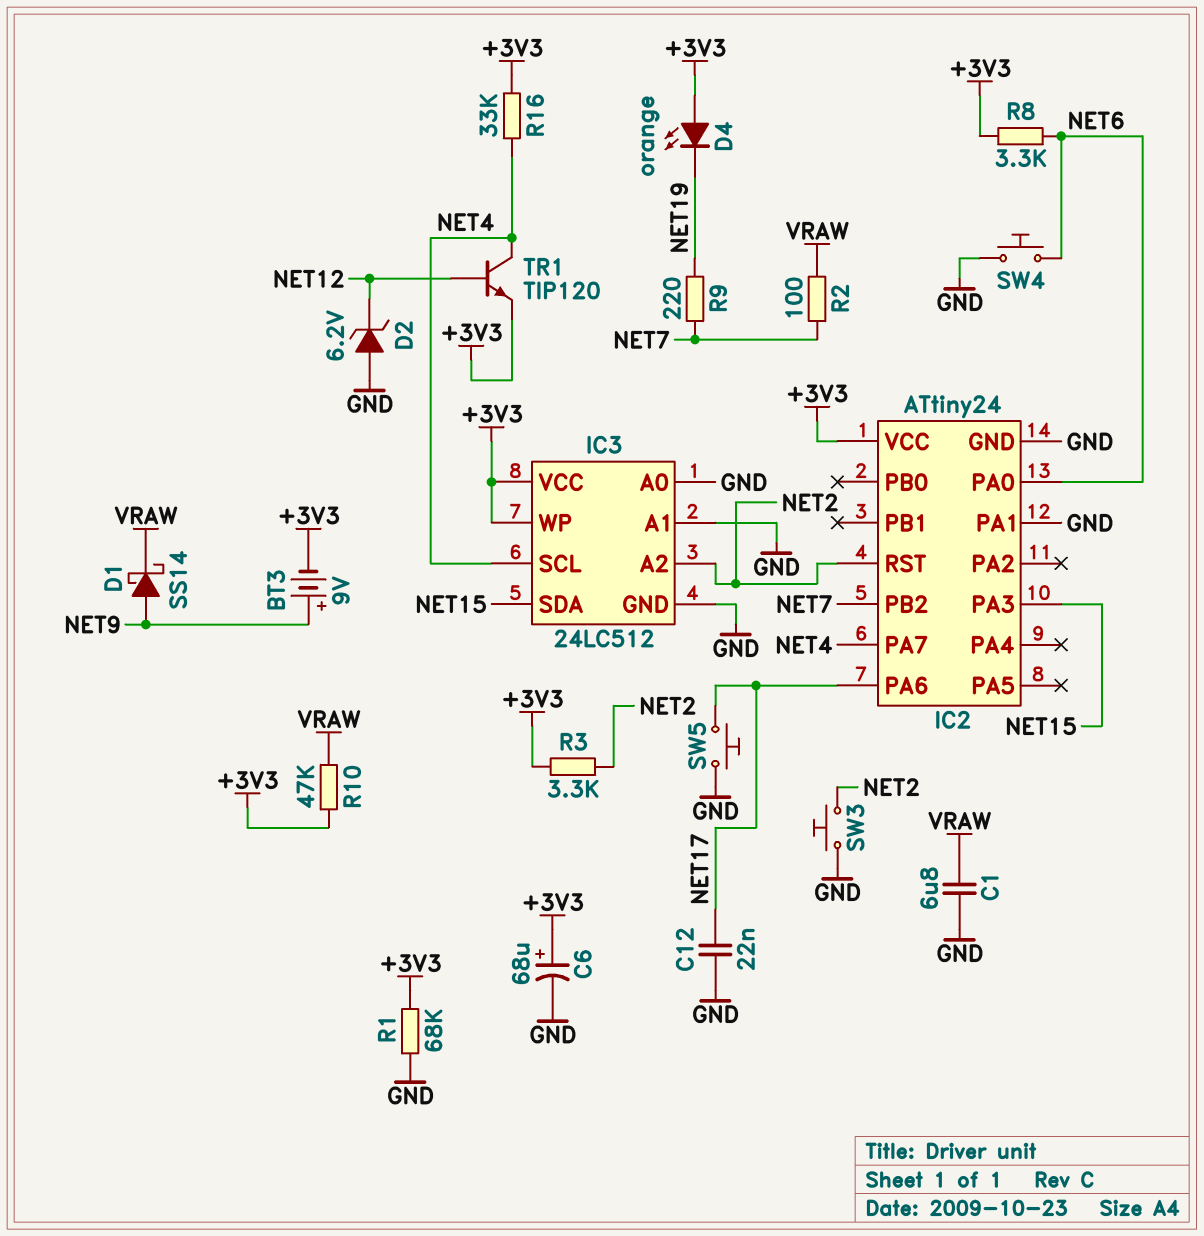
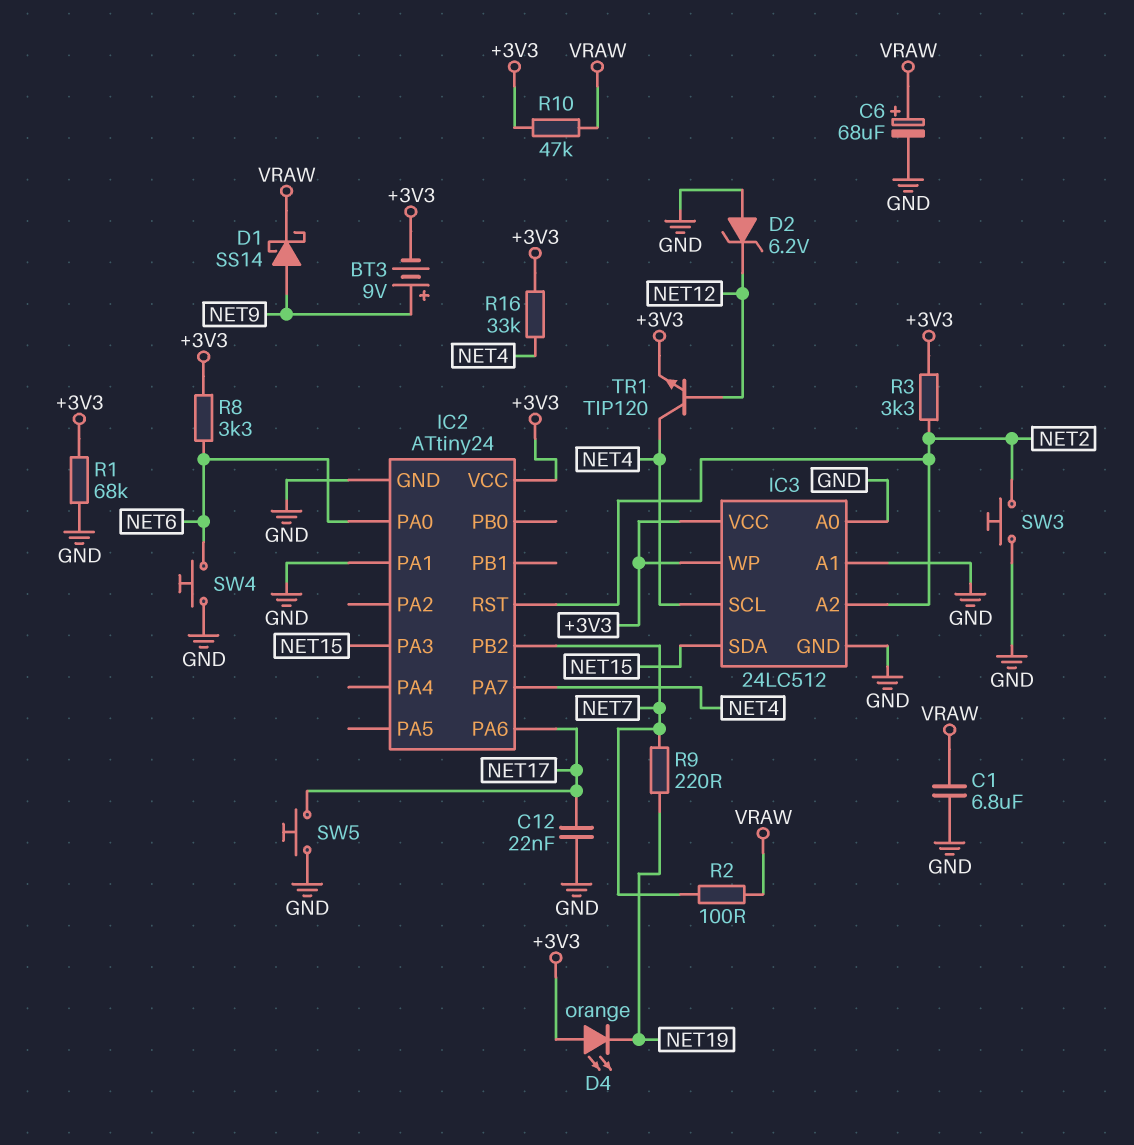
C6: 68uF (plus +3V3, minus GND) -> 68uF (plus VRAW, minus GND)

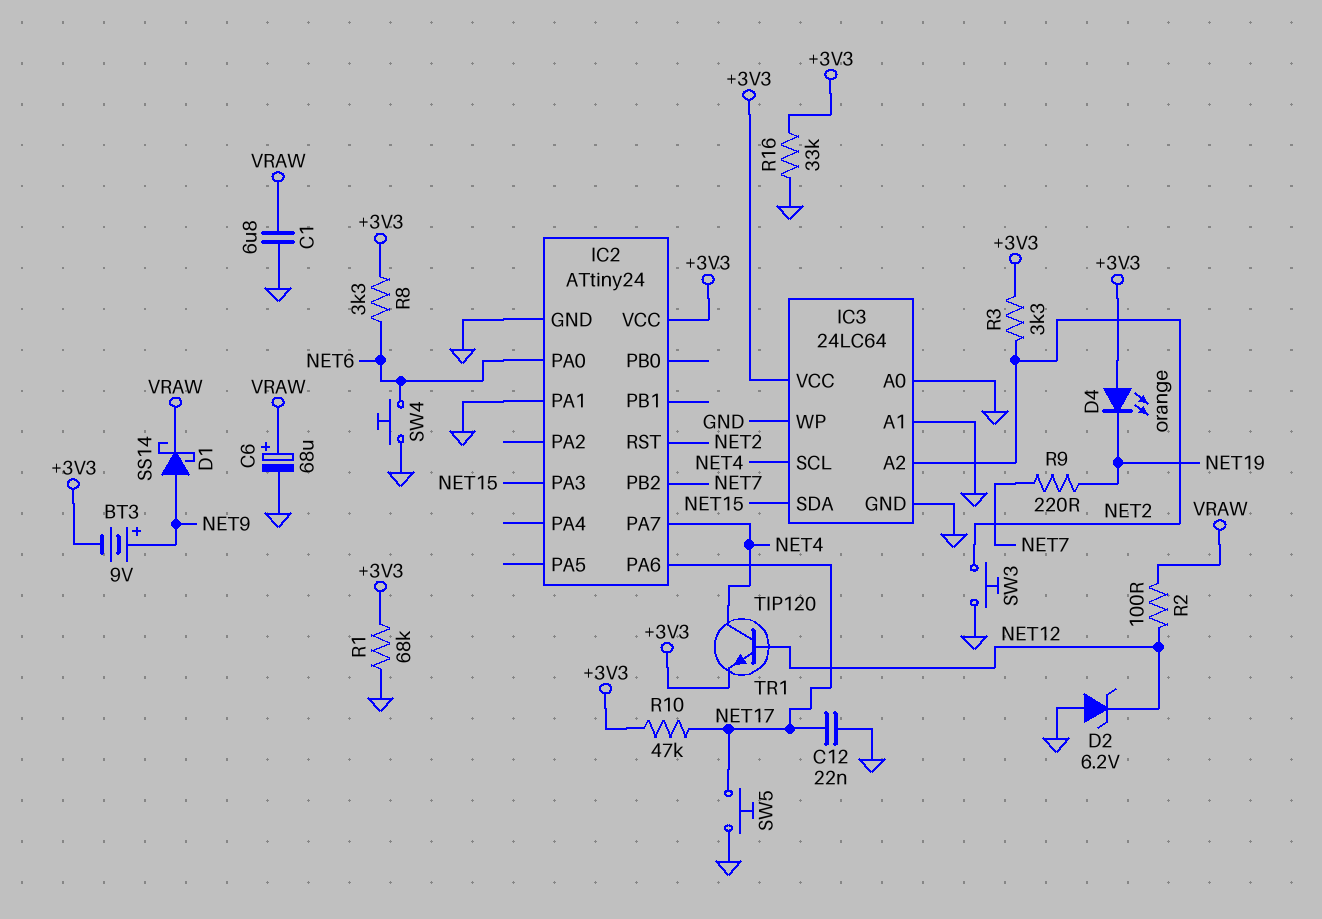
IC3: 24LC512 -> 24LC64
IC3 pin WP: +3V3 -> GND
R2: 100 (NET7, VRAW) -> 100 (NET12, VRAW)
R10: 47k (+3V3, VRAW) -> 47k (+3V3, NET17)
R16: 33k (+3V3, NET4) -> 33k (+3V3, GND)

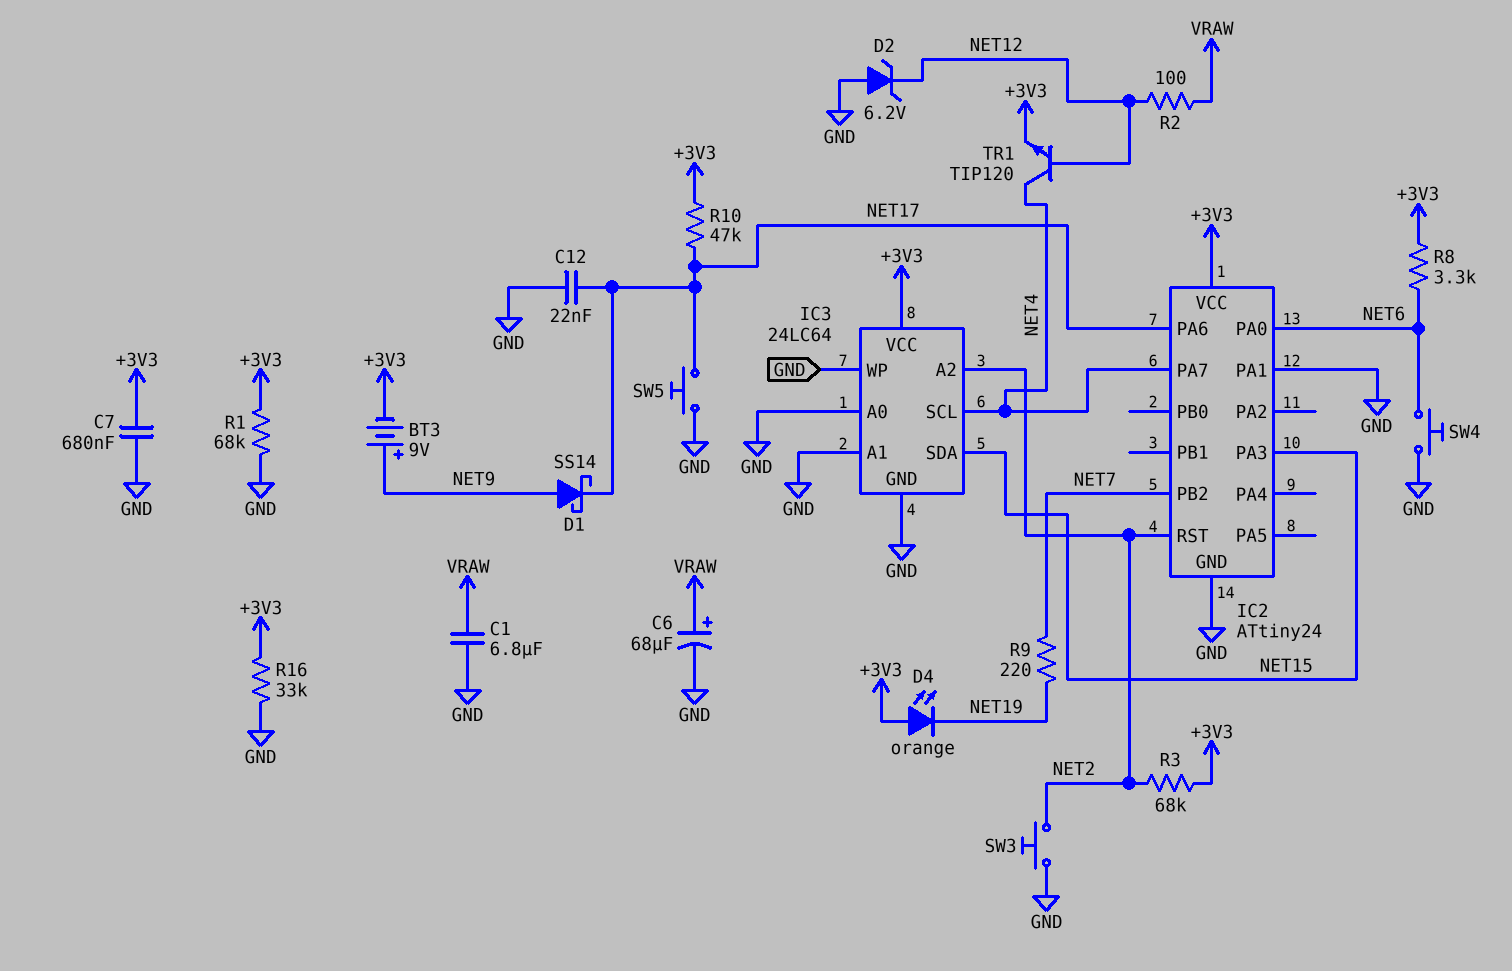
C7: none -> 680nF (+3V3, GND)
D1: schottky SS14 (A NET9, K VRAW) -> schottky SS14 (A NET9, K NET17)
R3: 3.3k (+3V3, NET2) -> 68k (+3V3, NET2)

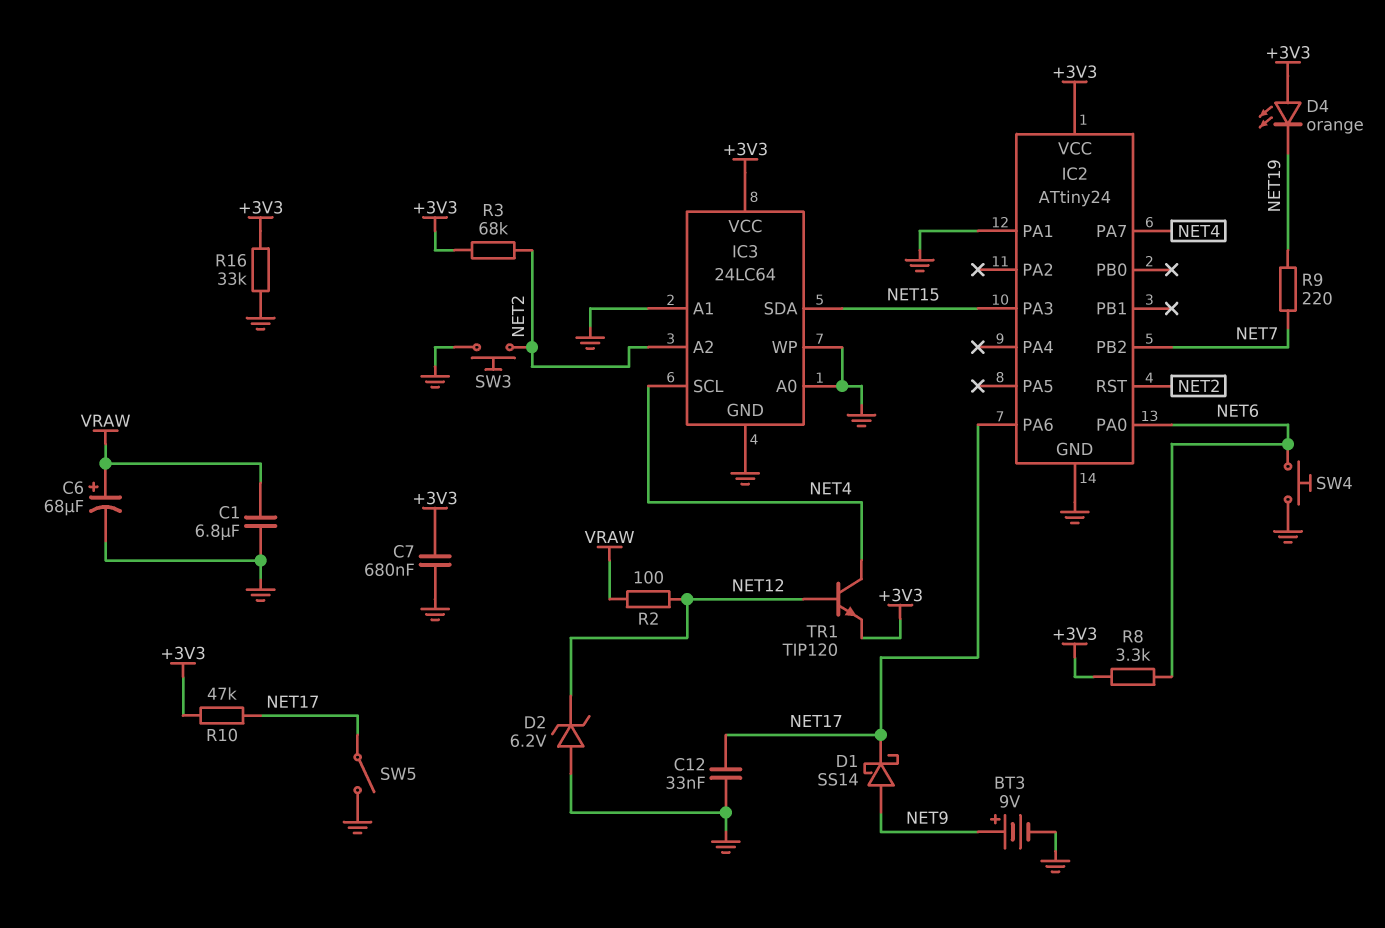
BT3: 9V (plus NET9, minus +3V3) -> 9V (plus NET9, minus GND)
C12: 22nF (GND, NET17) -> 33nF (GND, NET17)
R1: 68k (+3V3, GND) -> none
SW5: button (GND, NET17) -> switch (GND, NET17)

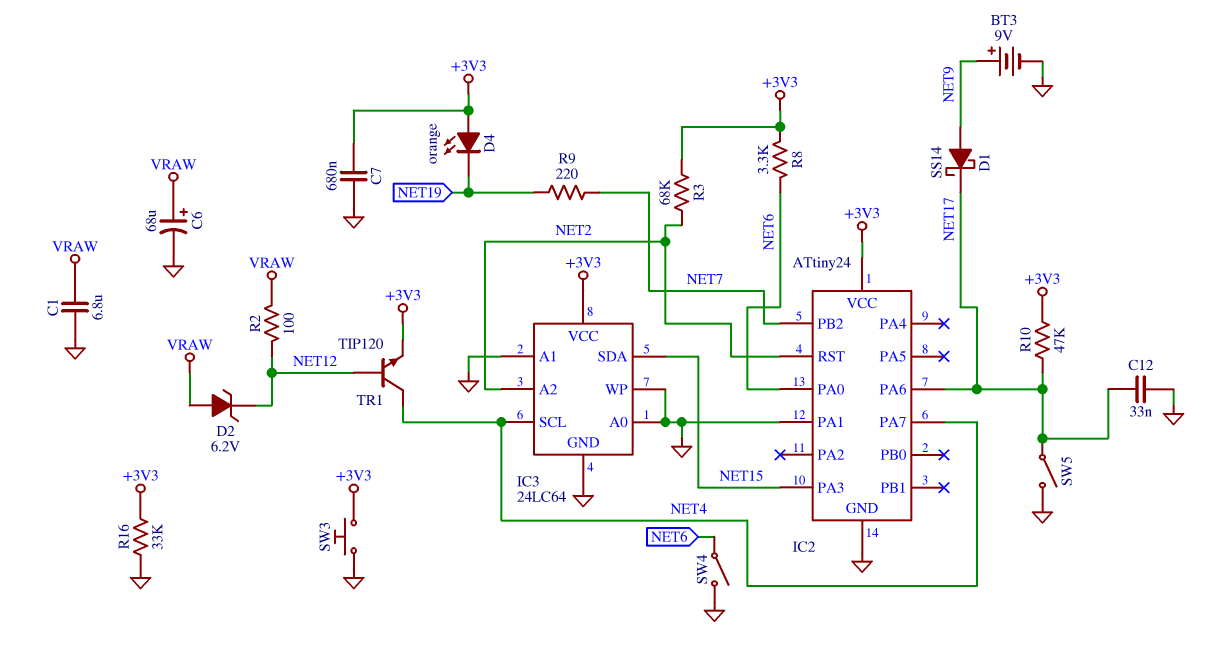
D2: zener 6.2V (A GND, K NET12) -> zener 6.2V (A VRAW, K NET12)
SW3: button (GND, NET2) -> button (+3V3, GND)
SW4: button (GND, NET6) -> switch (GND, NET6)

